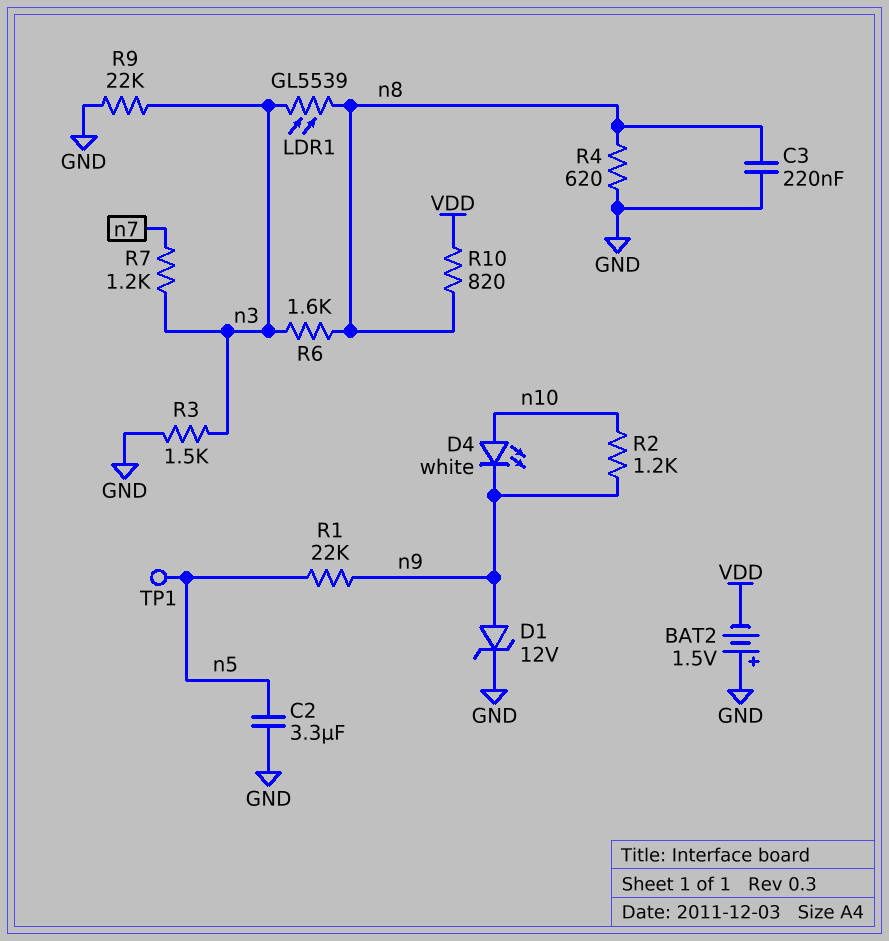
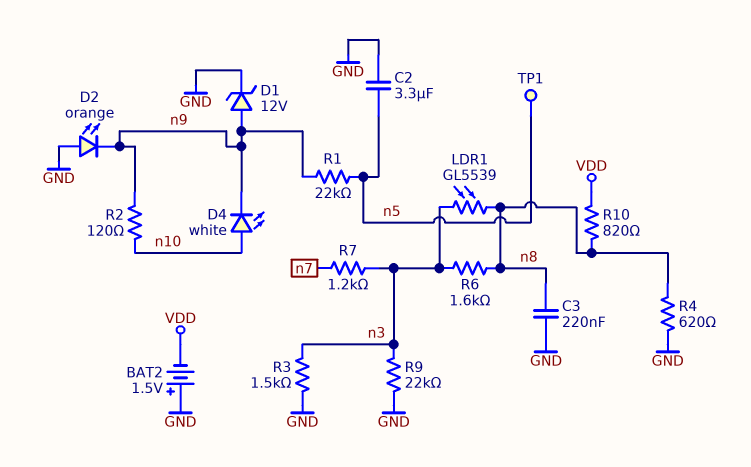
D2: none -> LED orange (A GND, K n9)
R2: 1.2k (n9, n10) -> 120 (n9, n10)

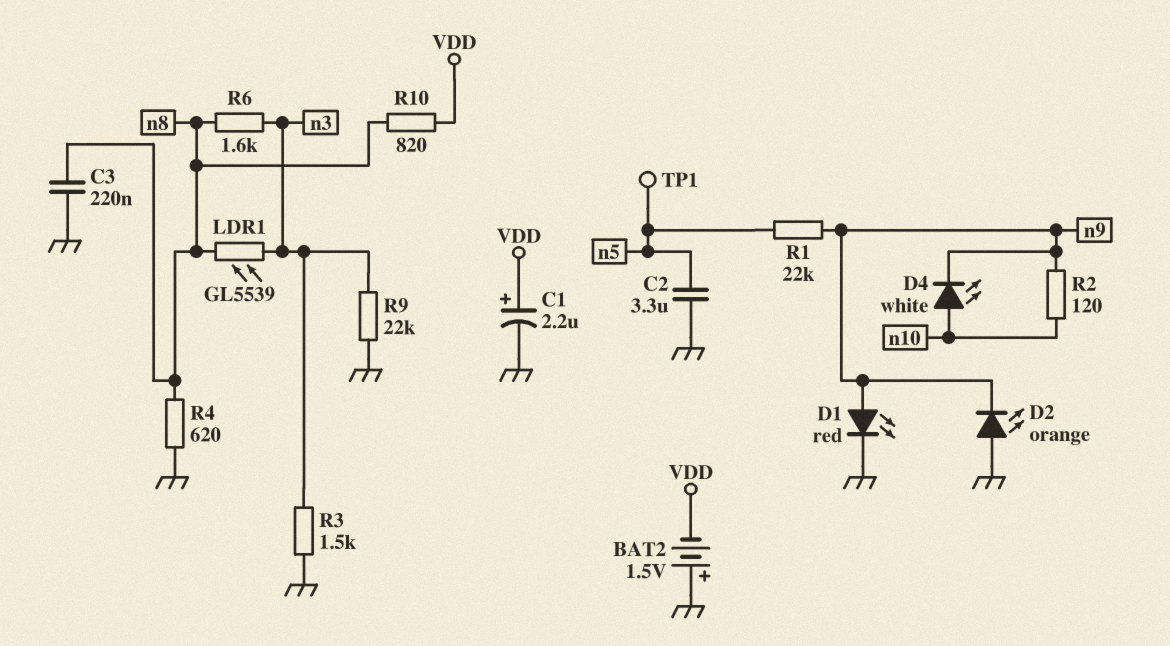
C1: none -> 2.2uF (plus VDD, minus GND)
D1: zener 12V (A n9, K GND) -> LED red (A n9, K GND)
R7: 1.2k (n3, n7) -> none

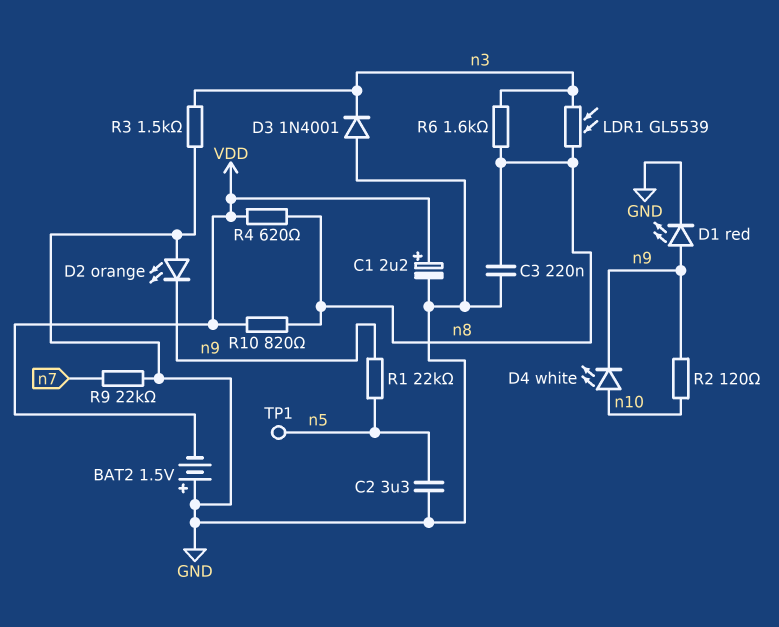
D3: none -> diode 1N4001 (A GND, K n3)
R4: 620 (GND, n8) -> 620 (VDD, n8)
R9: 22k (GND, n3) -> 22k (GND, n7)

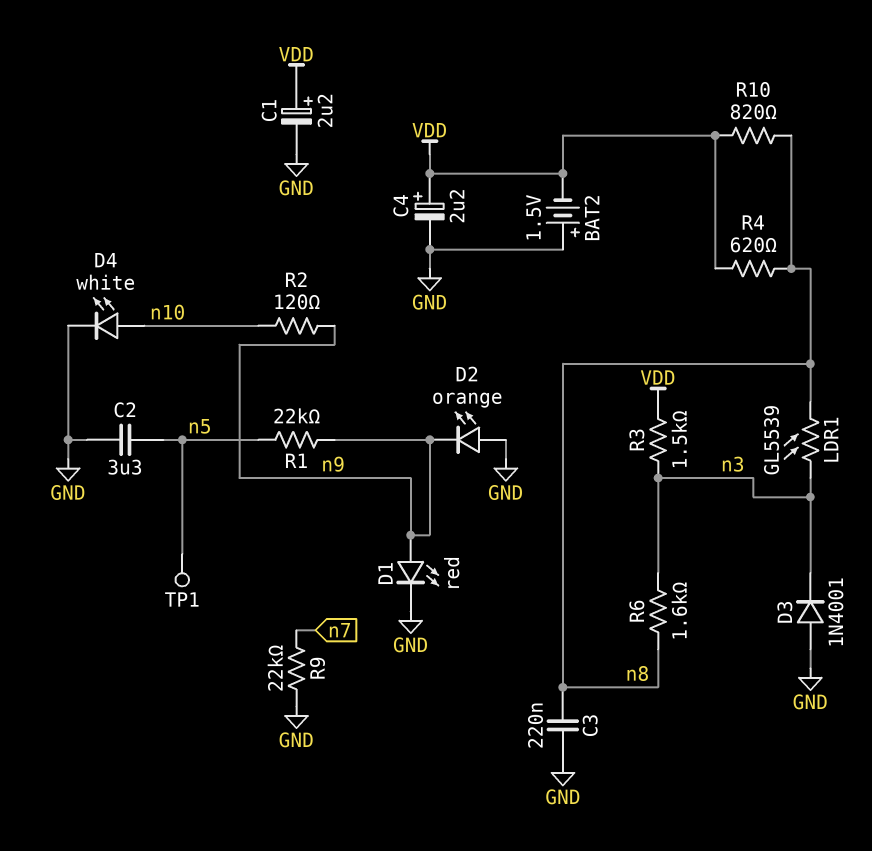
C4: none -> 2.2uF (plus VDD, minus GND)
D4: LED white (A n10, K n9) -> LED white (A n10, K GND)
R3: 1.5k (GND, n3) -> 1.5k (VDD, n3)

